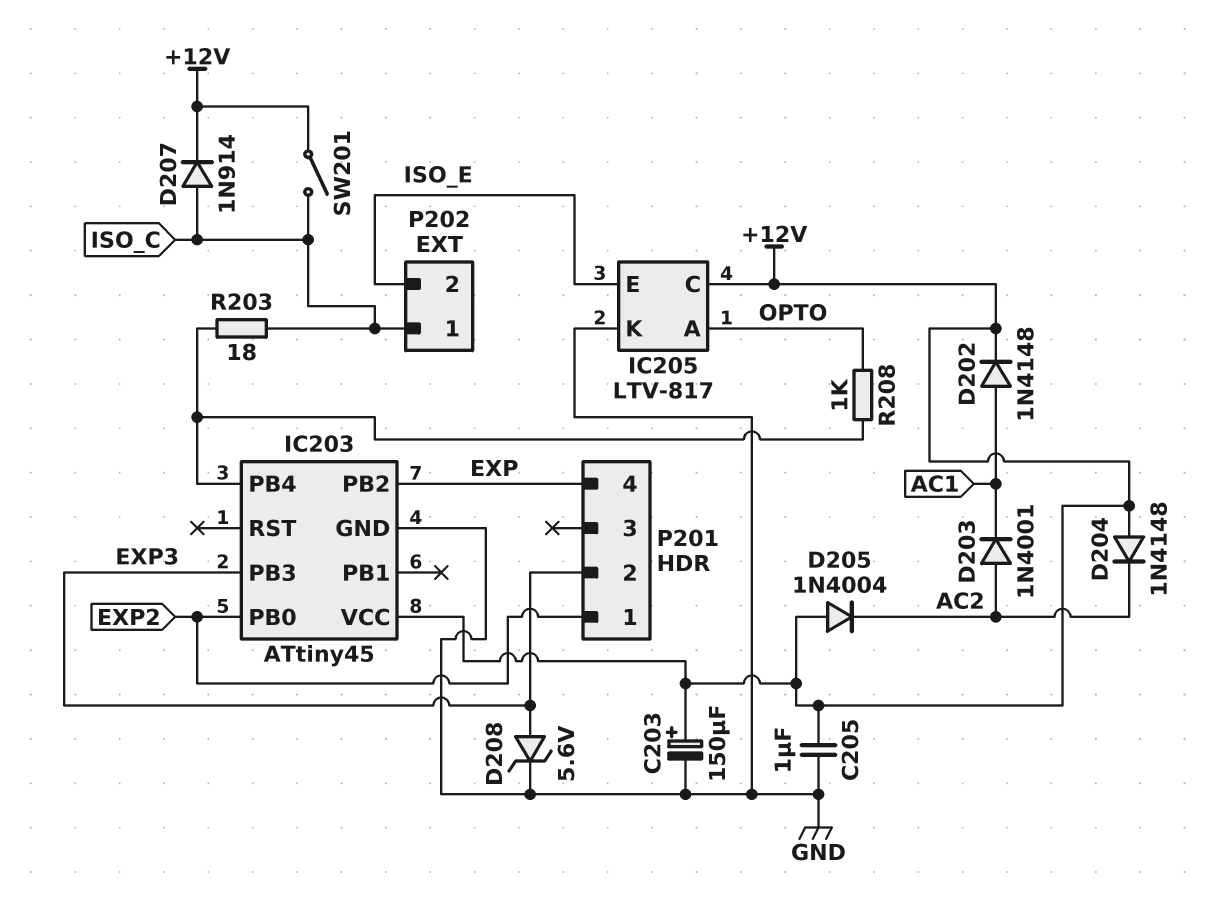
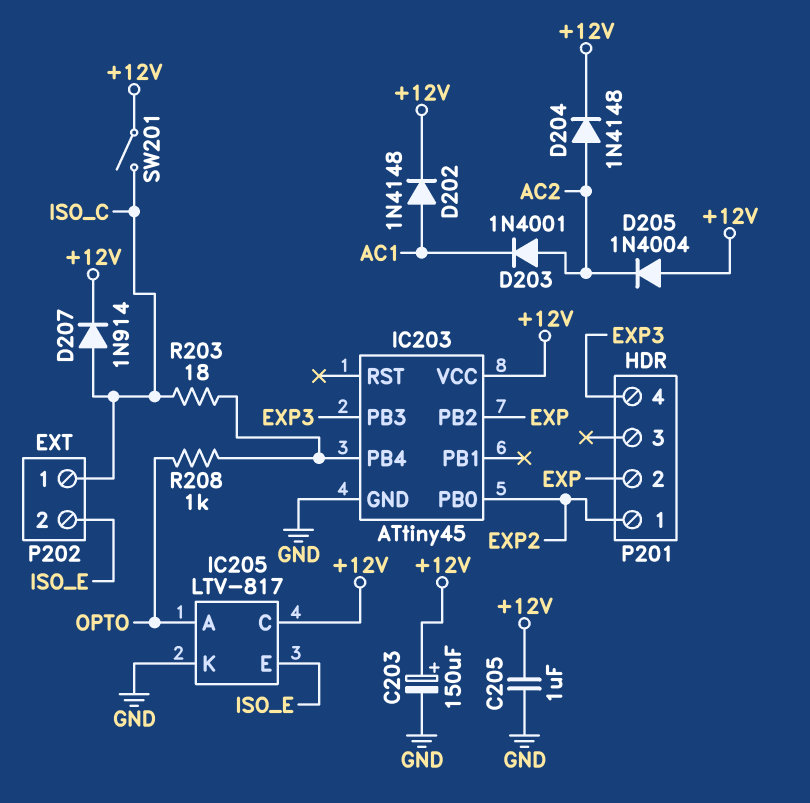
D204: diode 1N4148 (A +12V, K AC2) -> diode 1N4148 (A AC2, K +12V)
D208: zener 5.6V (A EXP3, K GND) -> none
P201 pin 2: EXP3 -> EXP
P201 pin 4: EXP -> EXP3

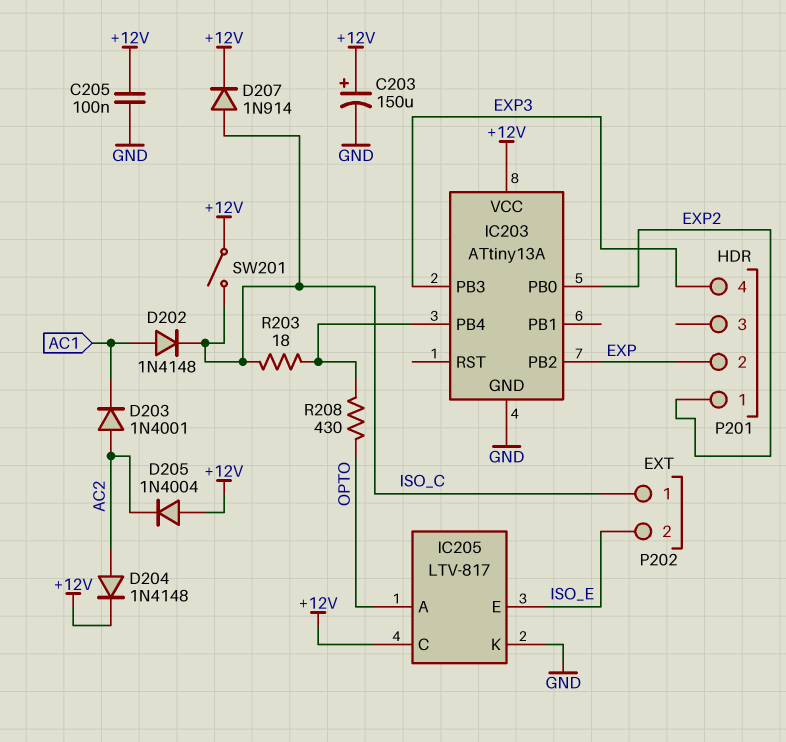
C205: 1uF (+12V, GND) -> 100nF (+12V, GND)
D202: diode 1N4148 (A AC1, K +12V) -> diode 1N4148 (A AC1, K ISO_C)
IC203: ATtiny45 -> ATtiny13A
R208: 1k (IC203/PB4, OPTO) -> 430 (IC203/PB4, OPTO)

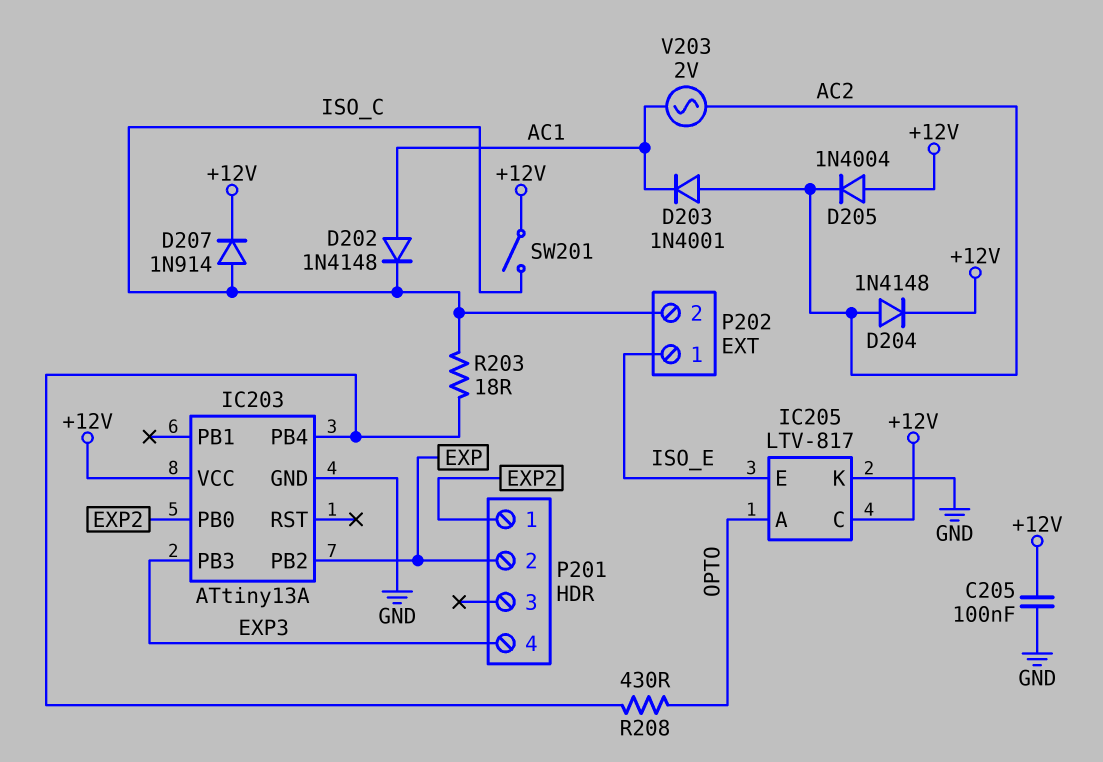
C203: 150uF (plus +12V, minus GND) -> none
P202 pin 1: ISO_C -> ISO_E
P202 pin 2: ISO_E -> ISO_C
V203: none -> AC 2V (AC1, AC2)

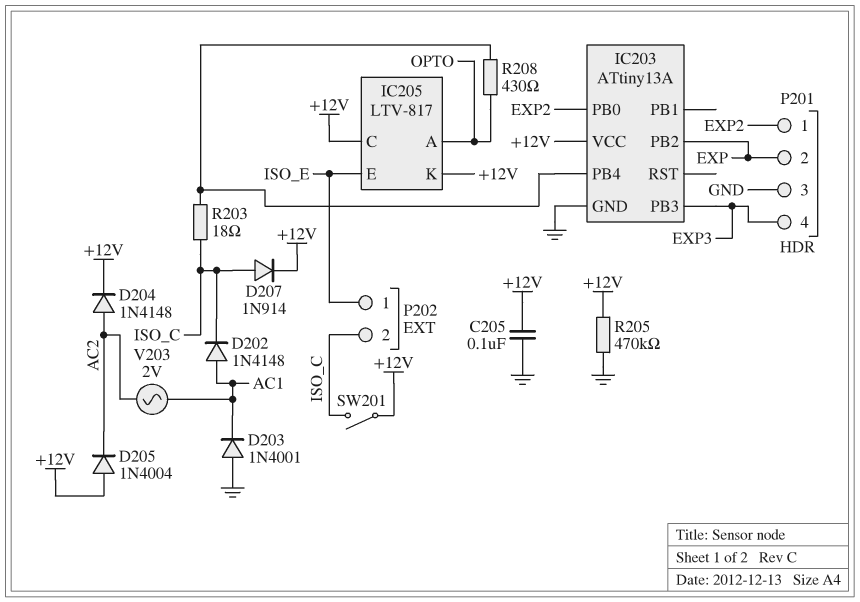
D203: diode 1N4001 (A AC2, K AC1) -> diode 1N4001 (A GND, K AC1)
IC205 pin K: GND -> +12V
P201 pin 3: none -> GND
R205: none -> 470k (+12V, GND)

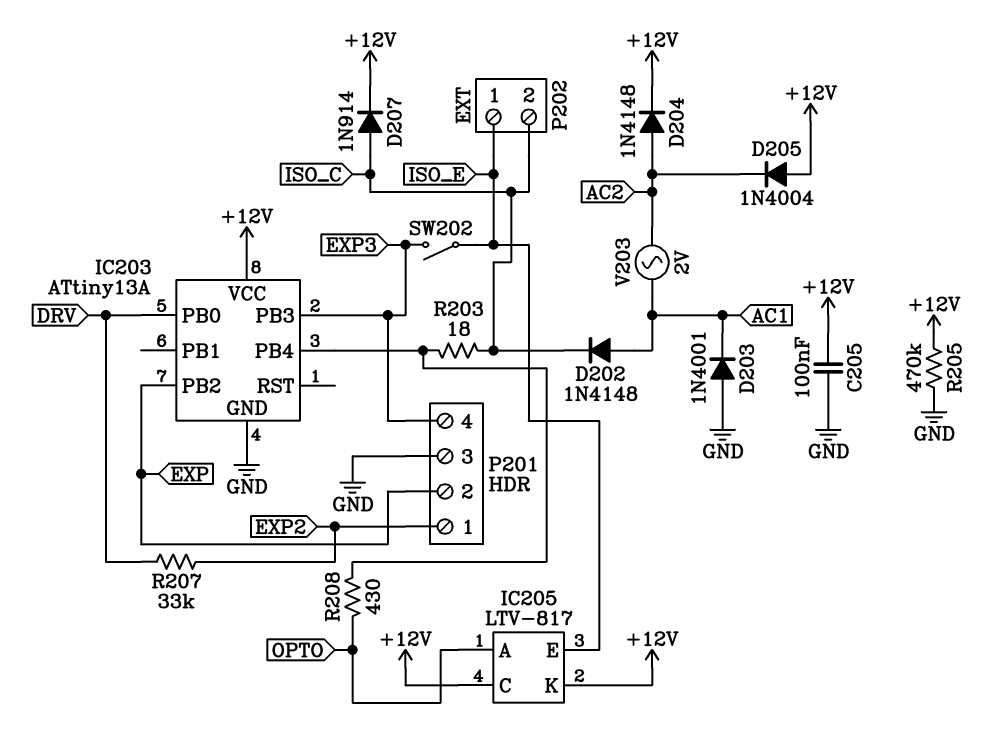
IC203 pin PB0: EXP2 -> DRV
R207: none -> 33k (DRV, EXP2)
SW201: switch (+12V, ISO_C) -> none
SW202: none -> switch (EXP3, ISO_E)

